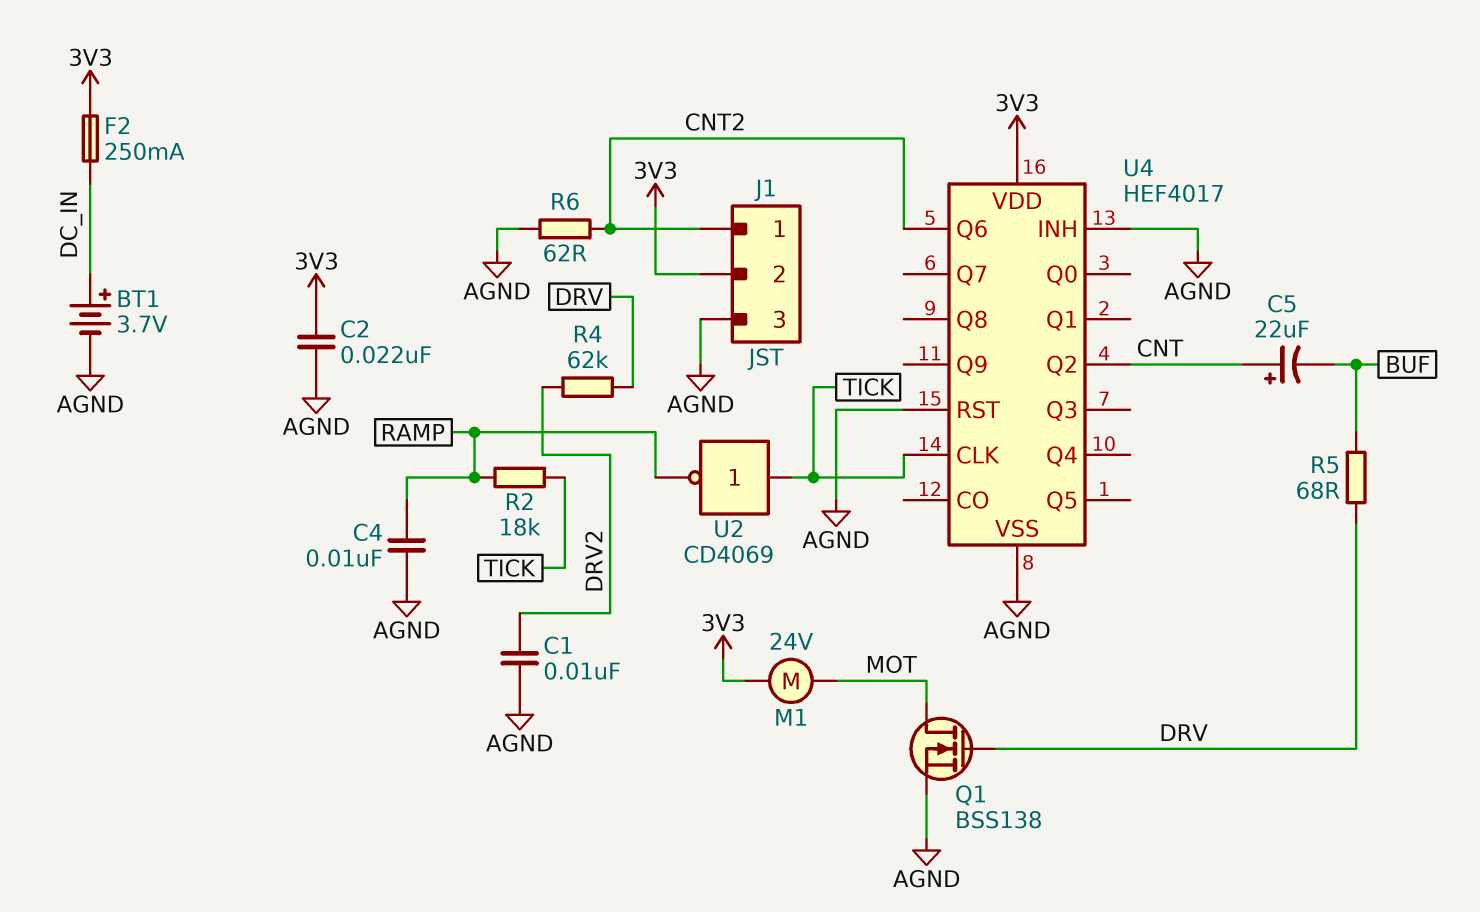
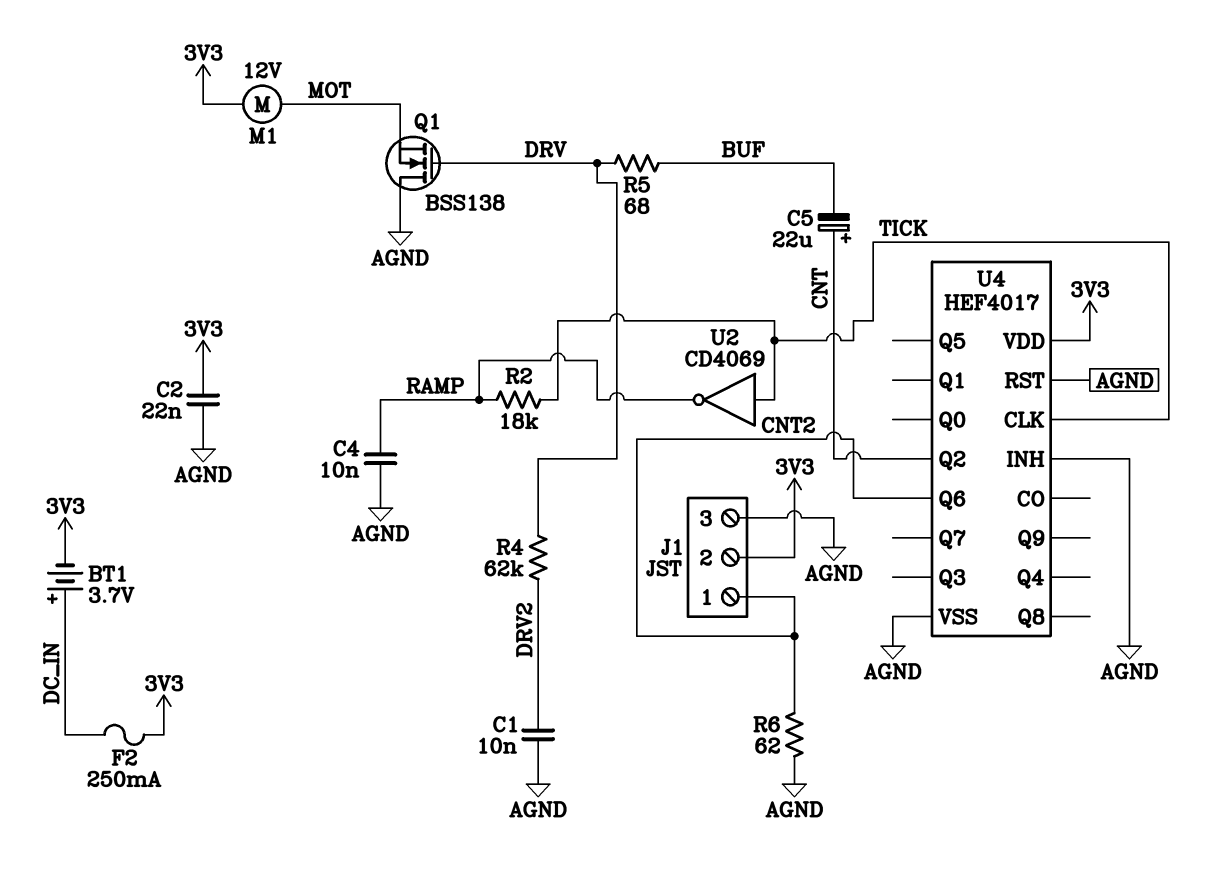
BT1: 3.7V (plus DC_IN, minus AGND) -> 3.7V (plus DC_IN, minus 3V3)
M1: motor 24V (3V3, MOT) -> motor 12V (3V3, MOT)
Q1: NMOS BSS138 (G DRV, D MOT, S AGND) -> NMOS BSS138 (G DRV, D AGND, S MOT)

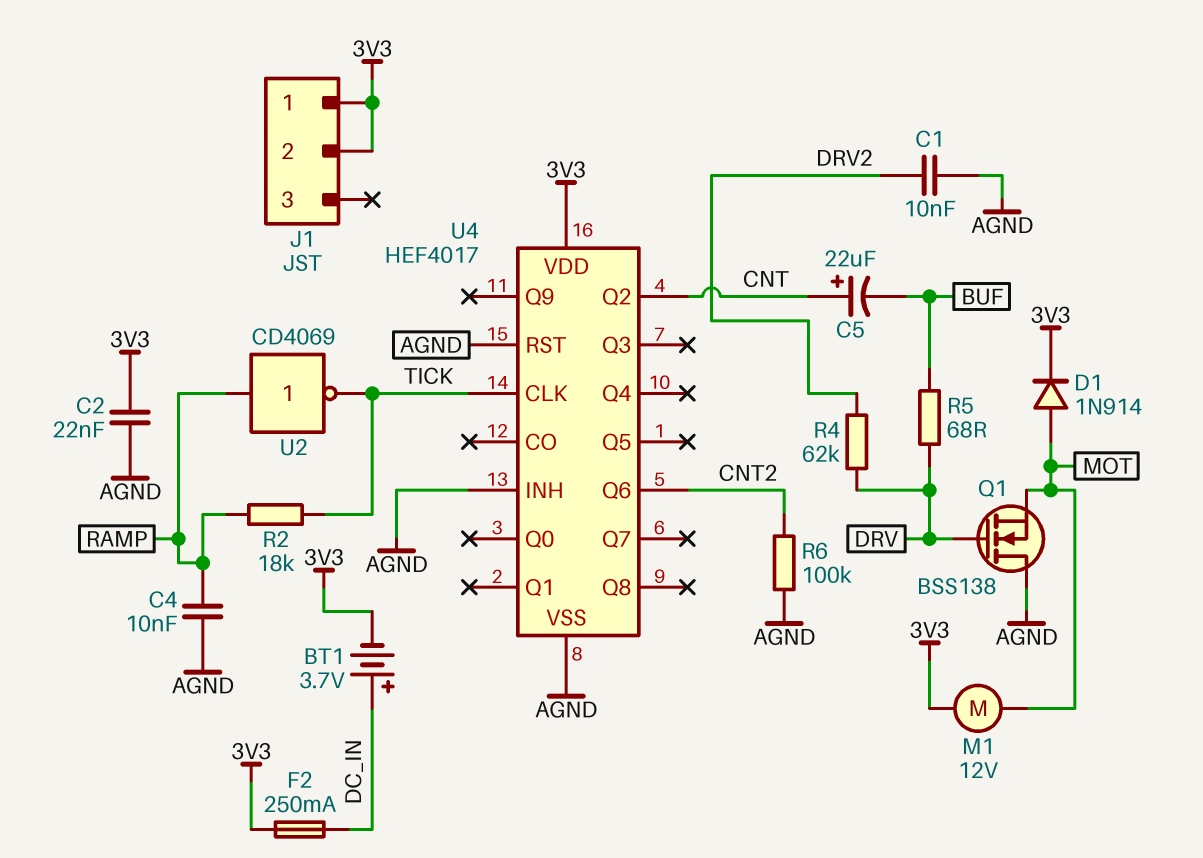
D1: none -> diode 1N914 (A MOT, K 3V3)
J1 pin 1: CNT2 -> 3V3
J1 pin 3: AGND -> none
R6: 62 (AGND, CNT2) -> 100k (AGND, CNT2)
U2: NOT CD4069 (in TICK, out RAMP) -> NOT CD4069 (in RAMP, out TICK)

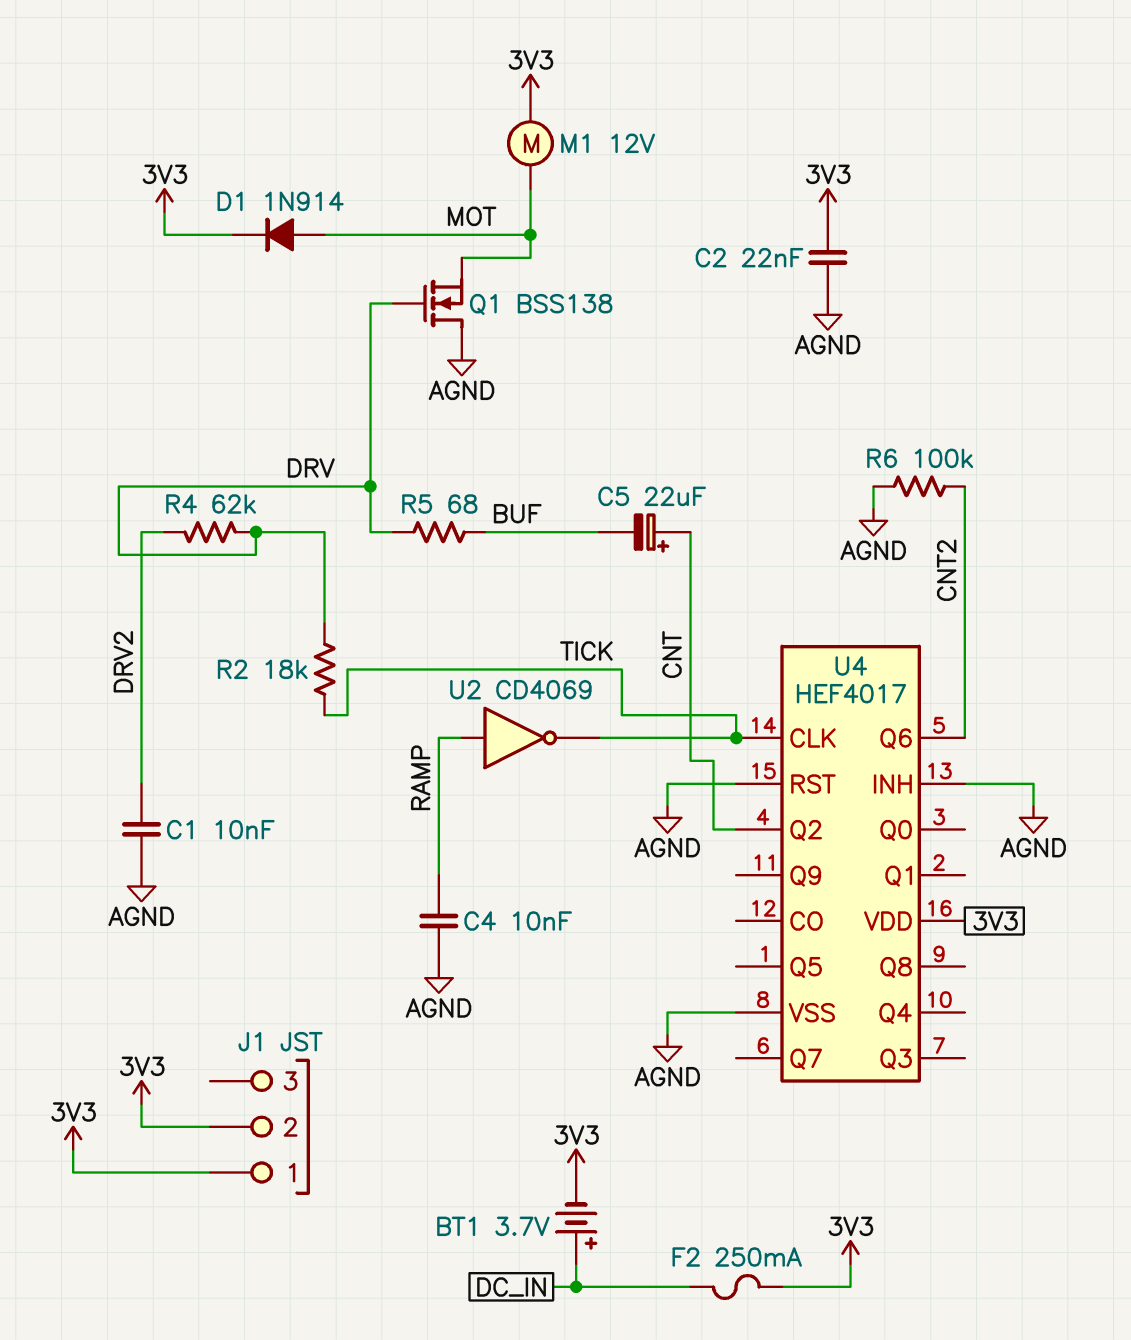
R2: 18k (RAMP, TICK) -> 18k (DRV, TICK)

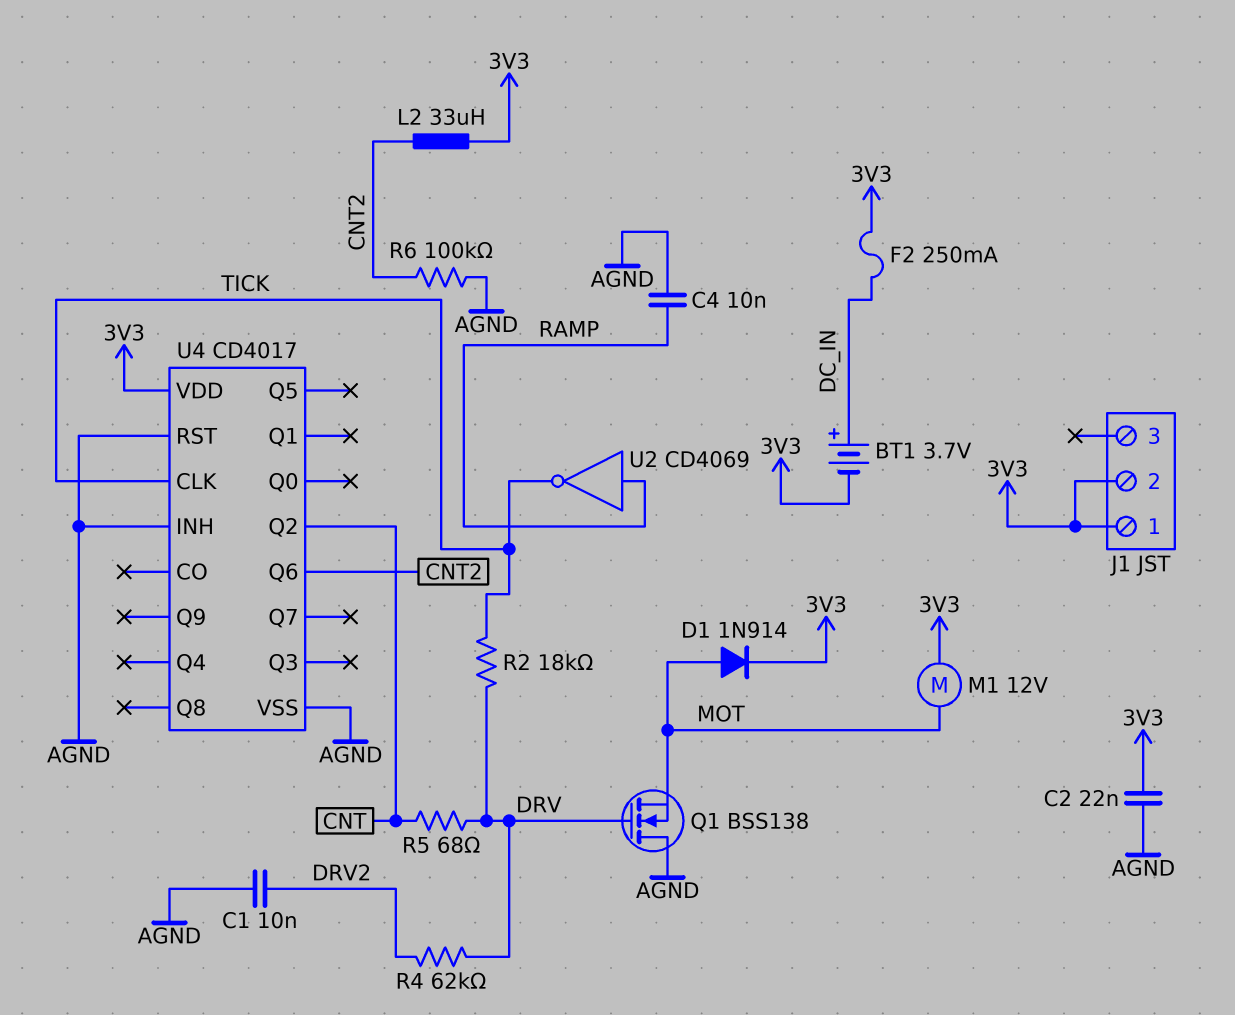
C5: 22uF (plus CNT, minus BUF) -> none
L2: none -> 33uH (3V3, CNT2)
R5: 68 (BUF, DRV) -> 68 (CNT, DRV)
U4: HEF4017 -> CD4017

